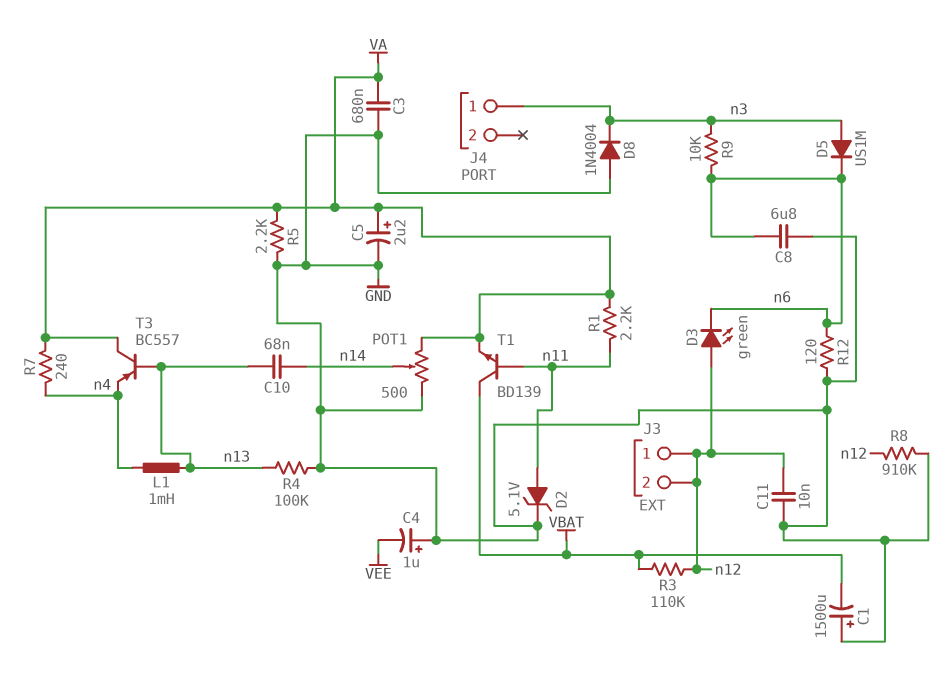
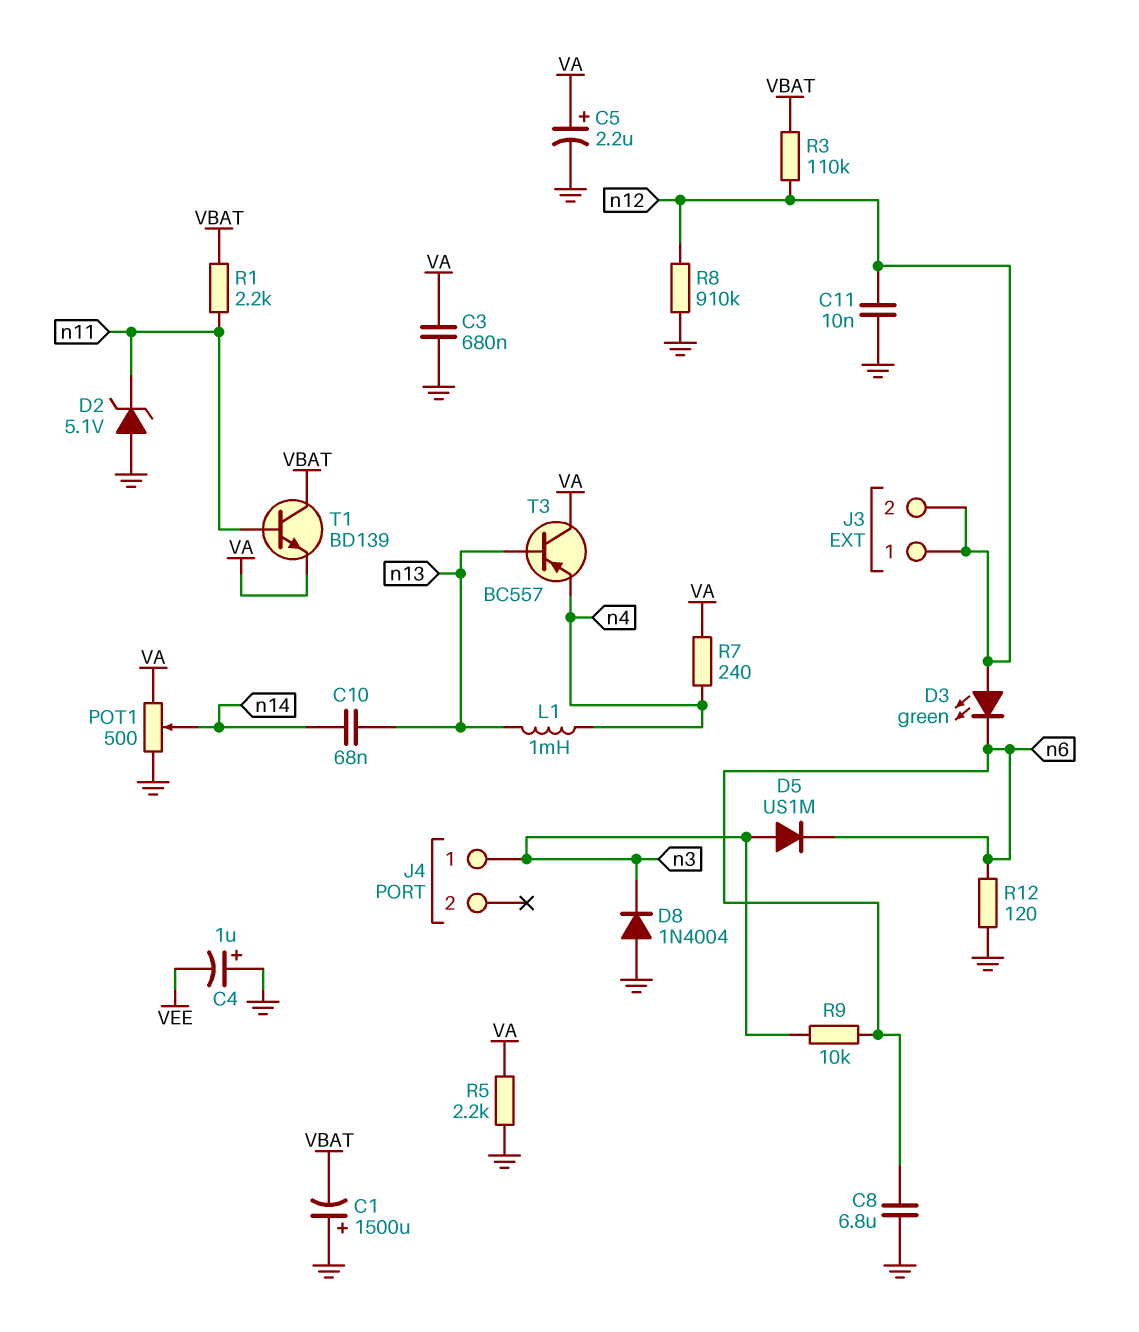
D2: zener 5.1V (A n11, K GND) -> zener 5.1V (A GND, K n11)
R1: 2.2k (VA, n11) -> 2.2k (VBAT, n11)
R4: 100k (GND, n13) -> none

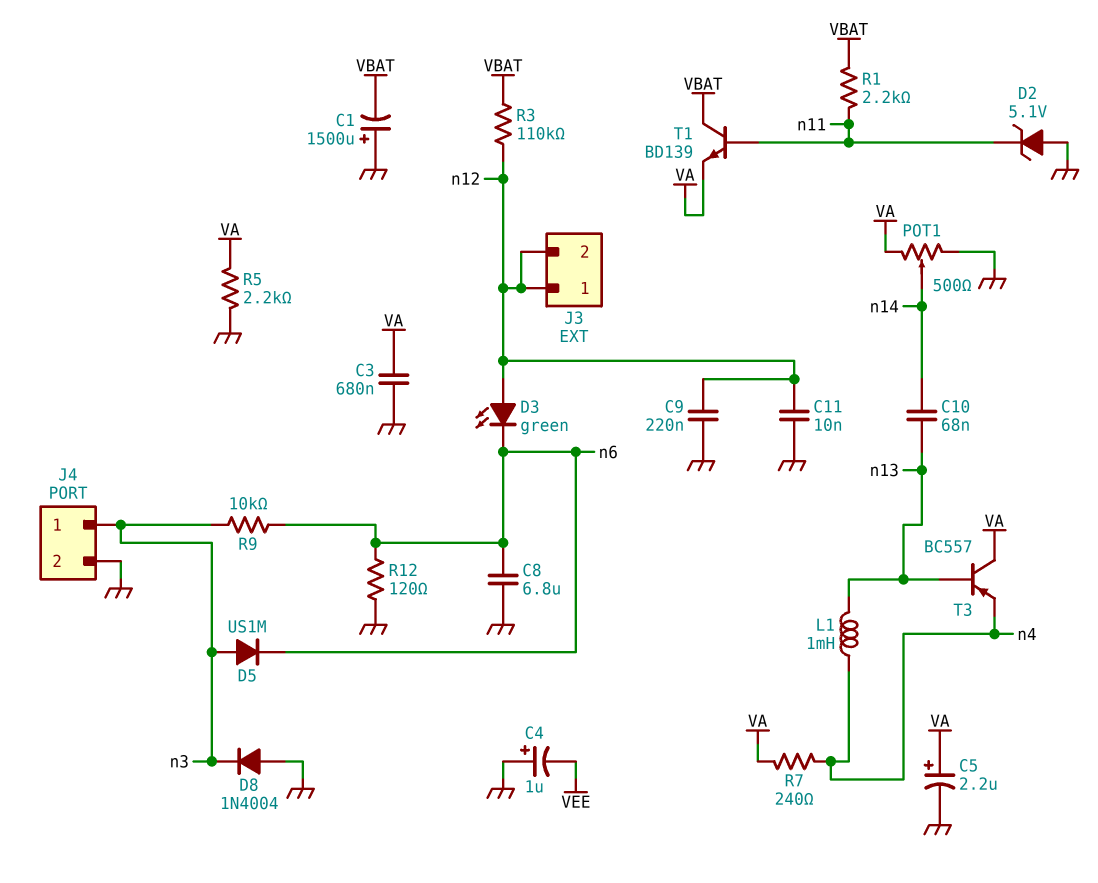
C9: none -> 220nF (GND, n12)
J4 pin 2: none -> GND
R8: 910k (GND, n12) -> none

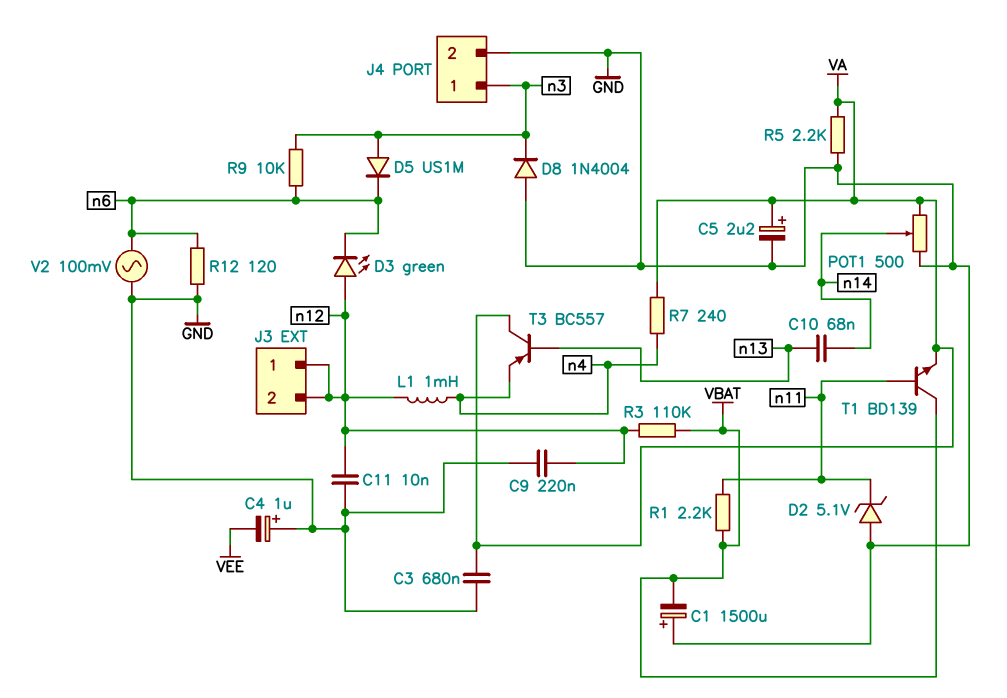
C8: 6.8uF (GND, n6) -> none
L1: 1mH (n4, n13) -> 1mH (n4, n12)
V2: none -> AC 100mV (GND, n6)

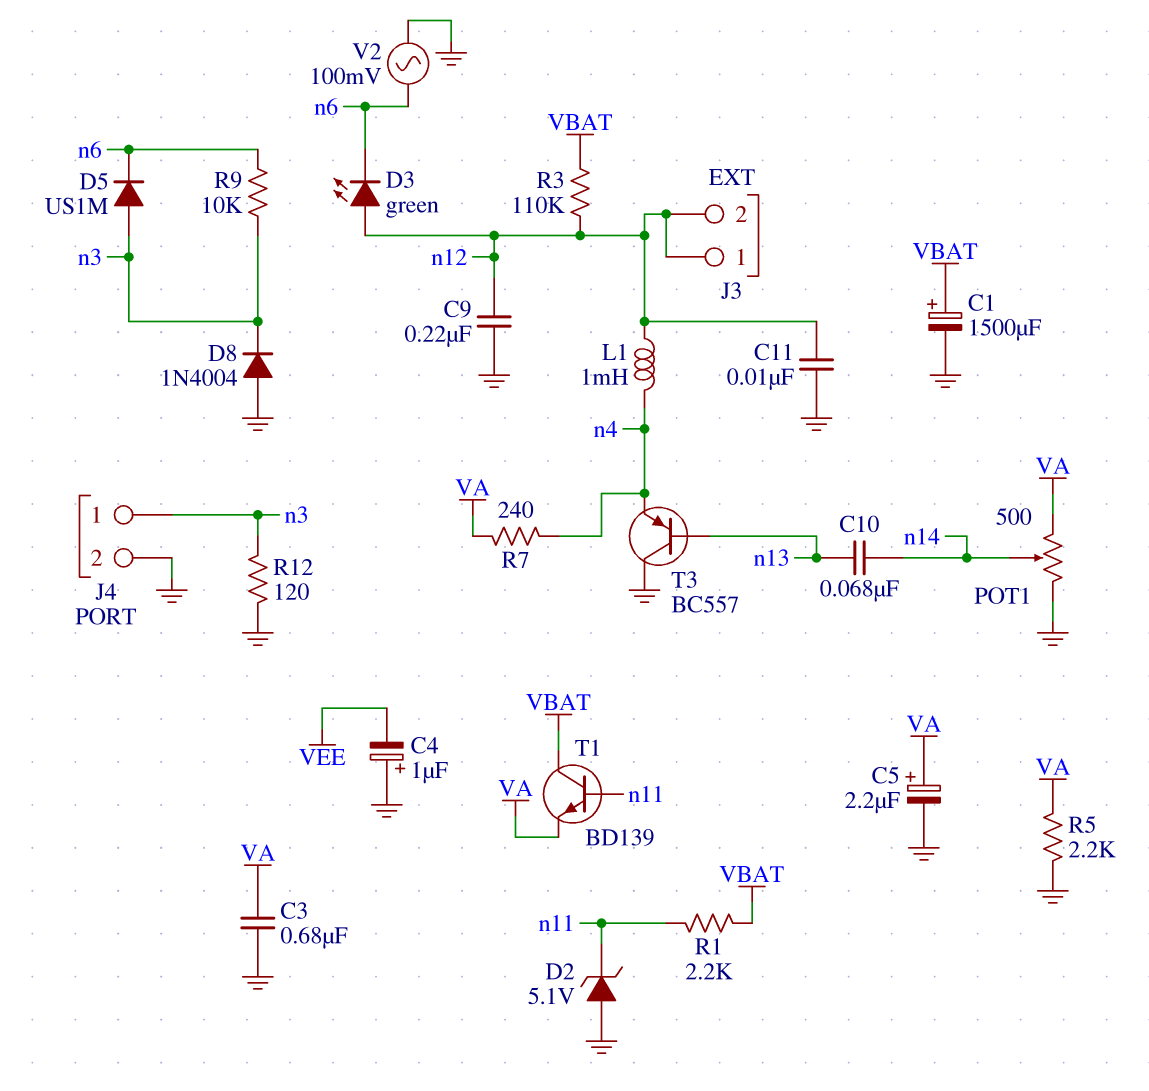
C1: 1500uF (plus GND, minus VBAT) -> 1500uF (plus VBAT, minus GND)
R12: 120 (GND, n6) -> 120 (GND, n3)
T3: PNP BC557 (B n13, C VA, E n4) -> PNP BC557 (B n13, C GND, E n4)

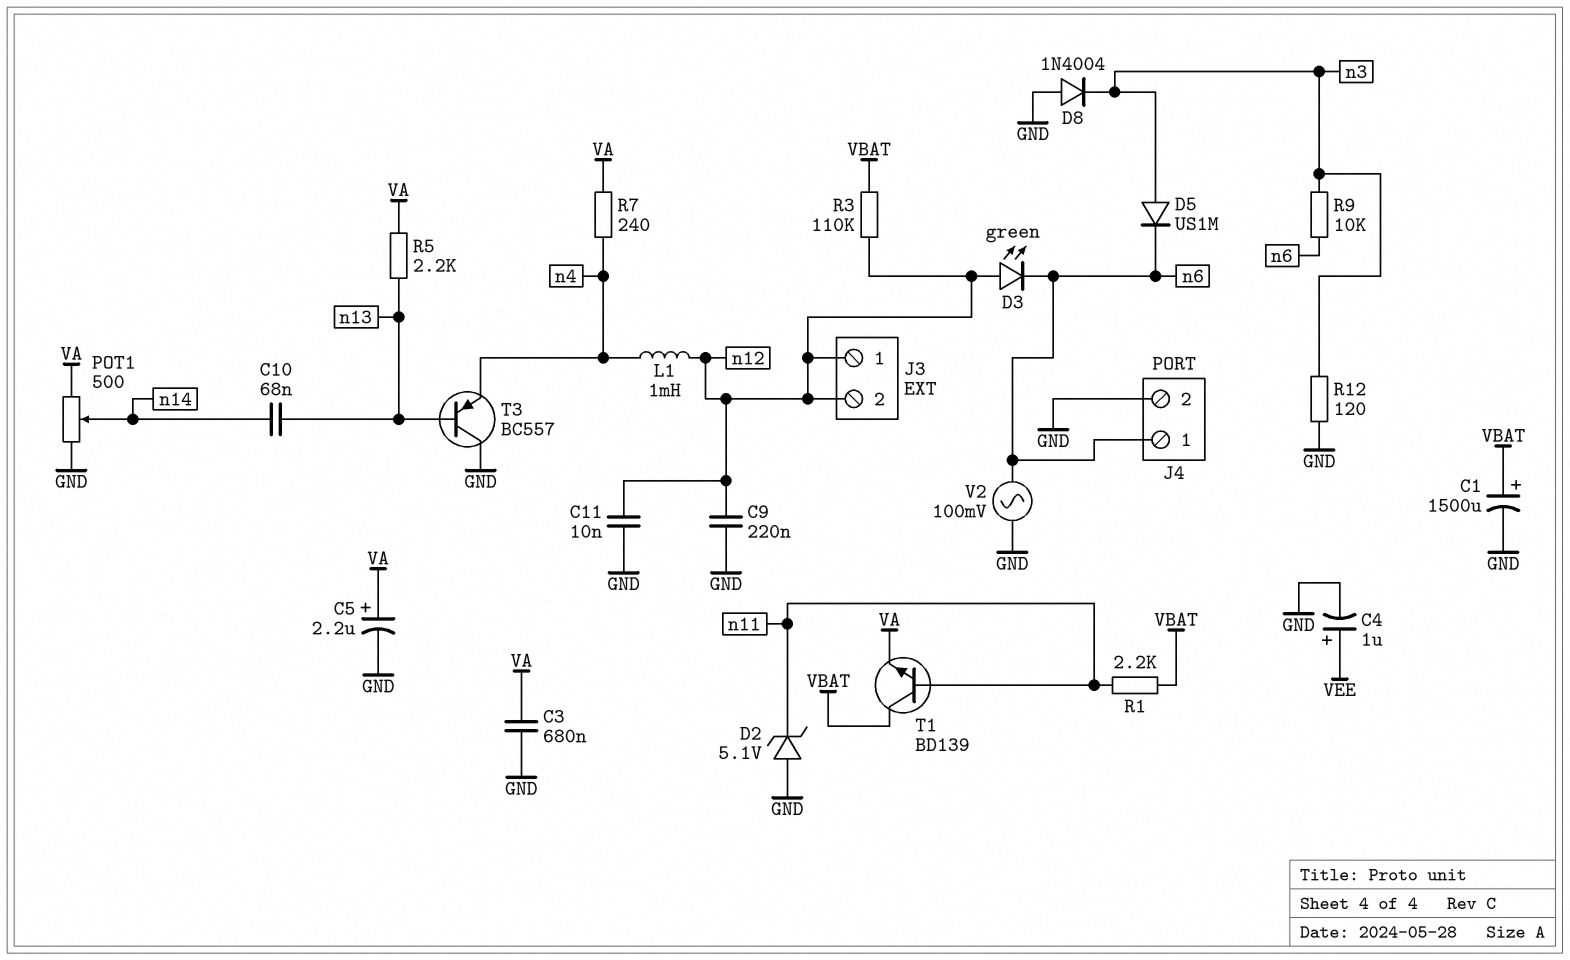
C4: 1uF (plus GND, minus VEE) -> 1uF (plus VEE, minus GND)
J4 pin 1: n3 -> n6
R5: 2.2k (GND, VA) -> 2.2k (VA, n13)

